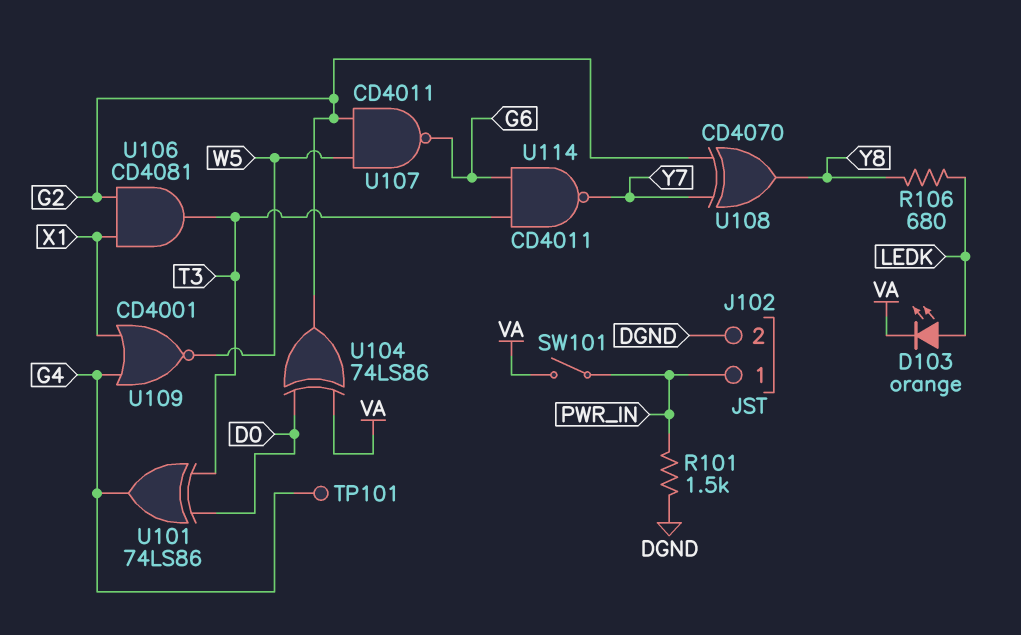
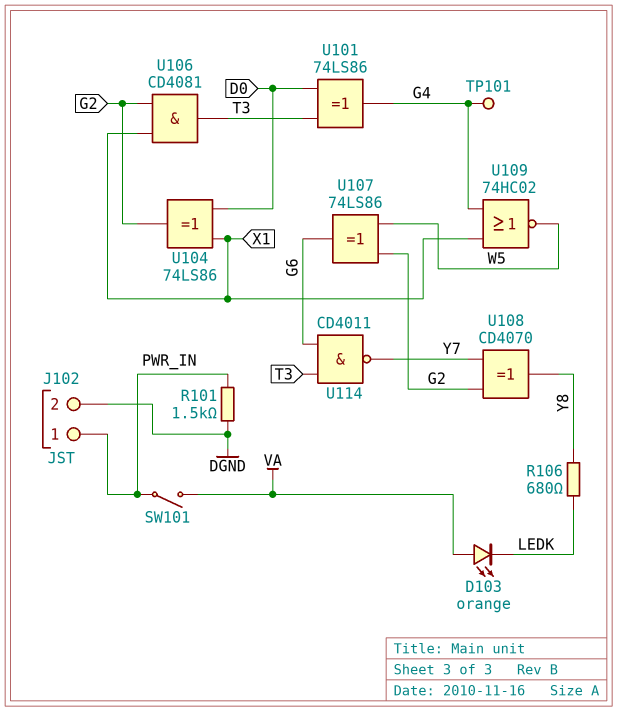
D103: LED orange (A LEDK, K VA) -> LED orange (A VA, K LEDK)
U104: XOR 74LS86 (in D0, in VA, out G2) -> XOR 74LS86 (in D0, in X1, out G2)
U107: NAND CD4011 (in G2, in W5, out G6) -> XOR 74LS86 (in G2, in W5, out G6)
U109: NOR CD4001 (in G4, in X1, out W5) -> NOR 74HC02 (in G4, in X1, out W5)

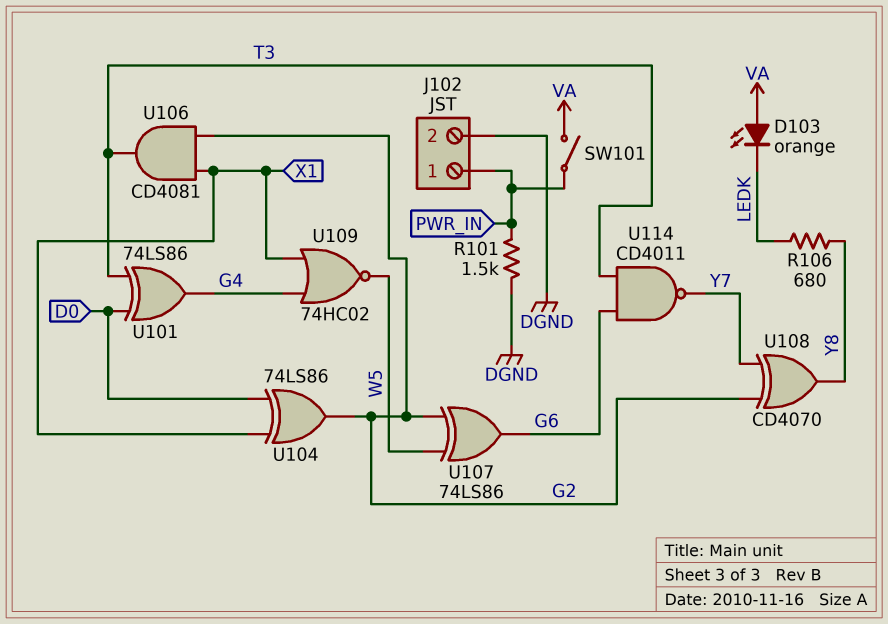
TP101: test point (G4) -> none

